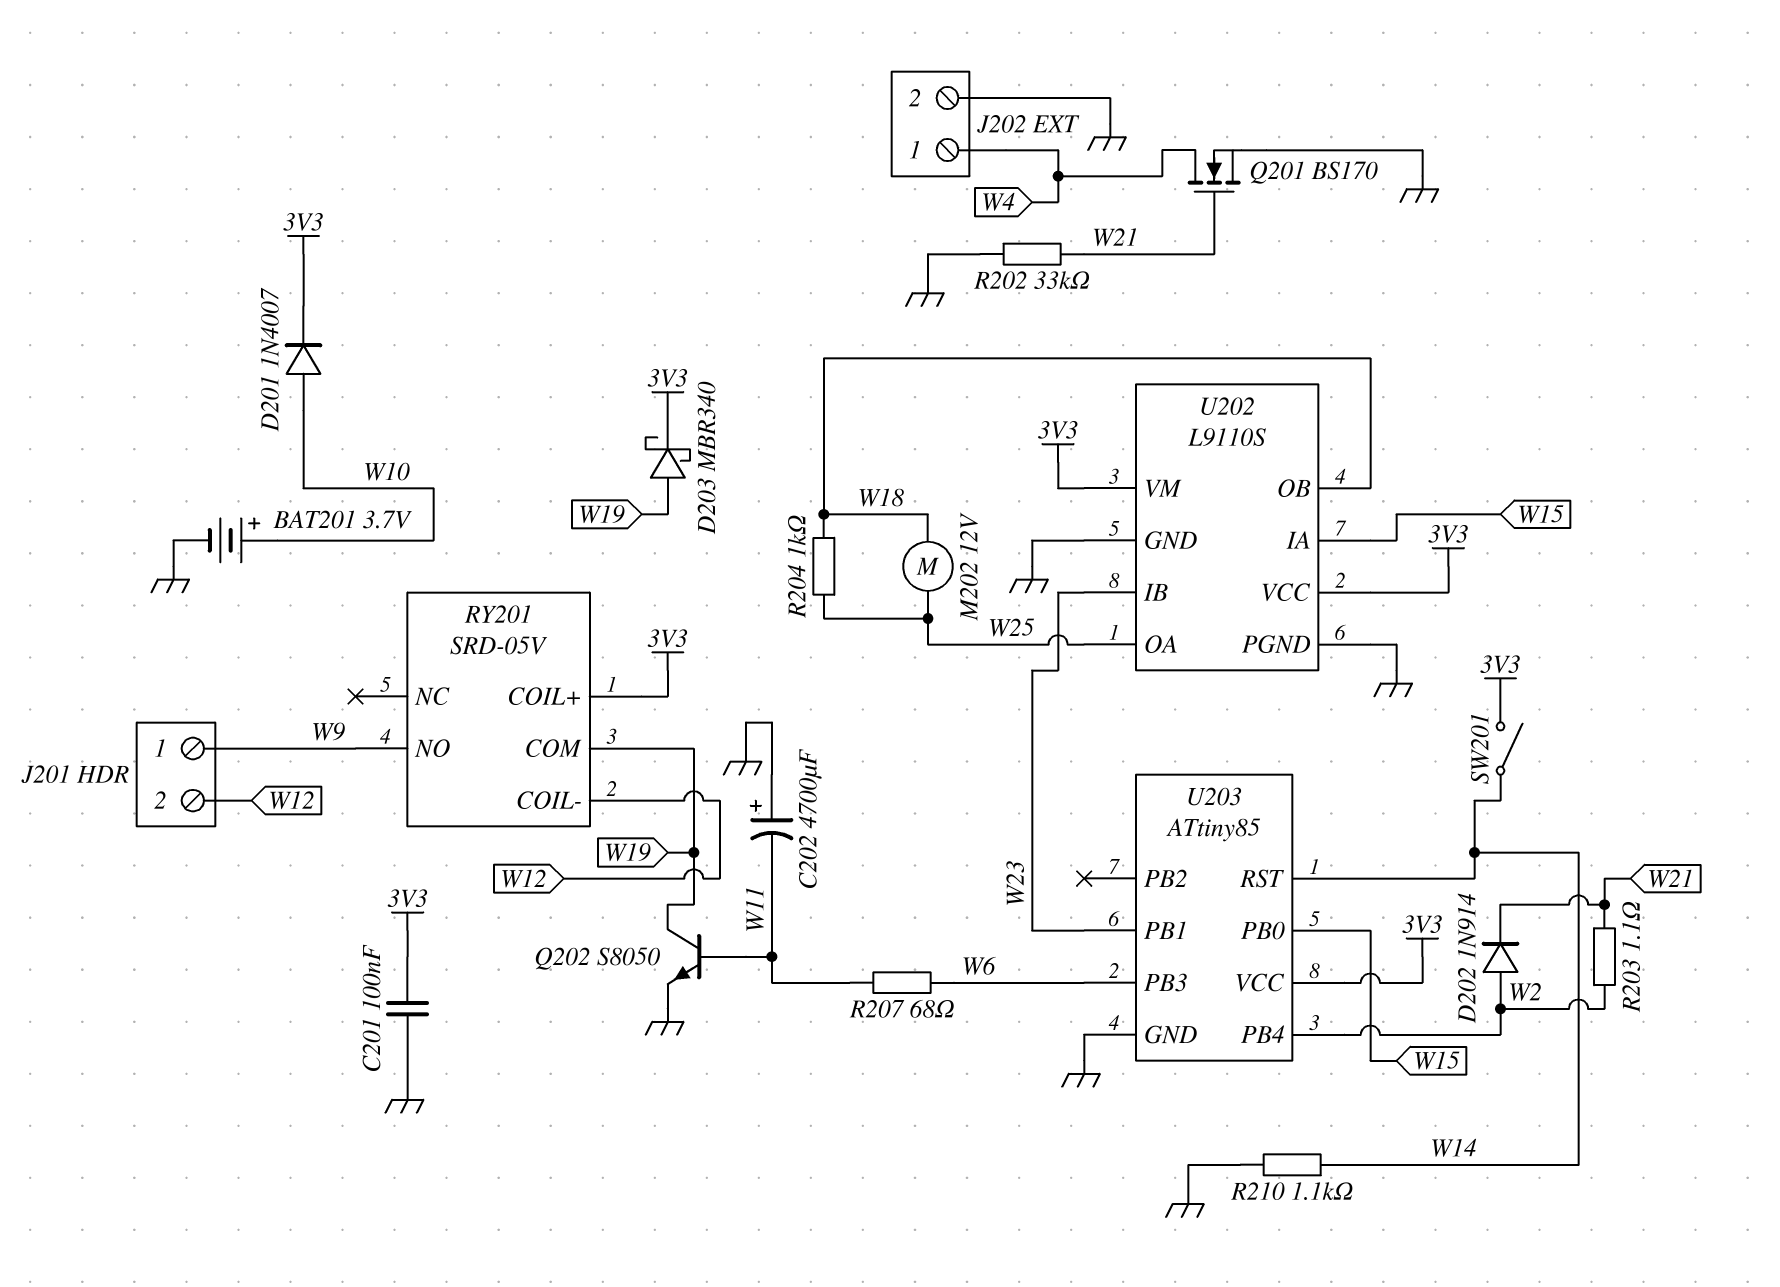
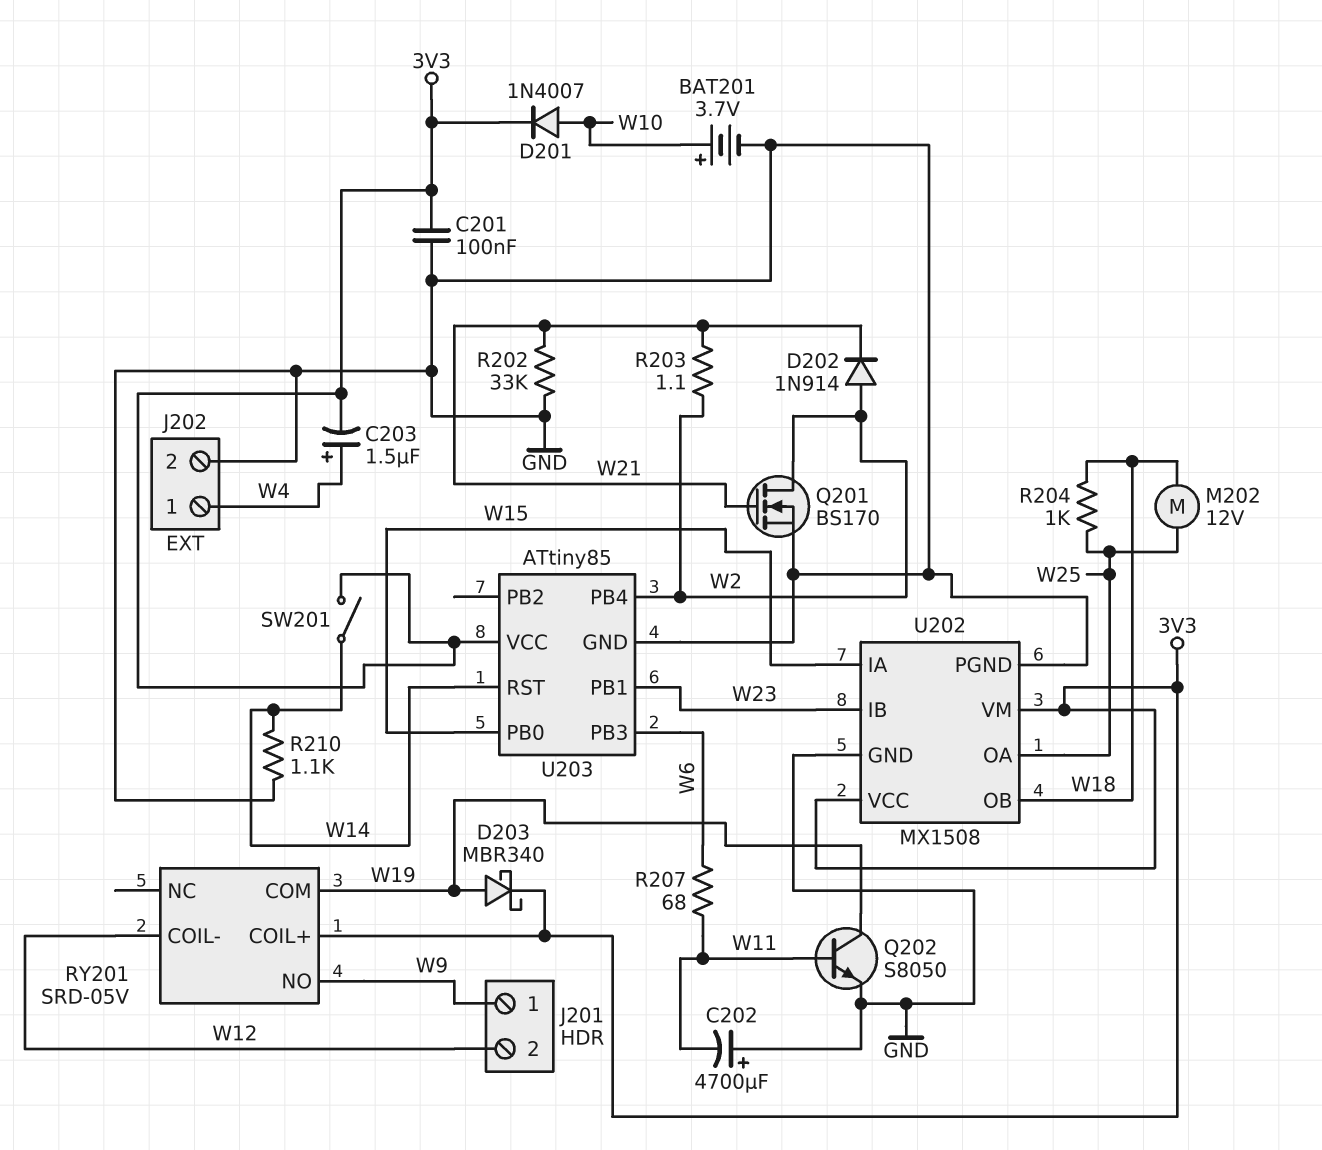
C203: none -> 1.5uF (plus W4, minus 3V3)
Q201: NMOS BS170 (G W21, D W4, S GND) -> NMOS BS170 (G W21, D W2, S GND)
U202: L9110S -> MX1508

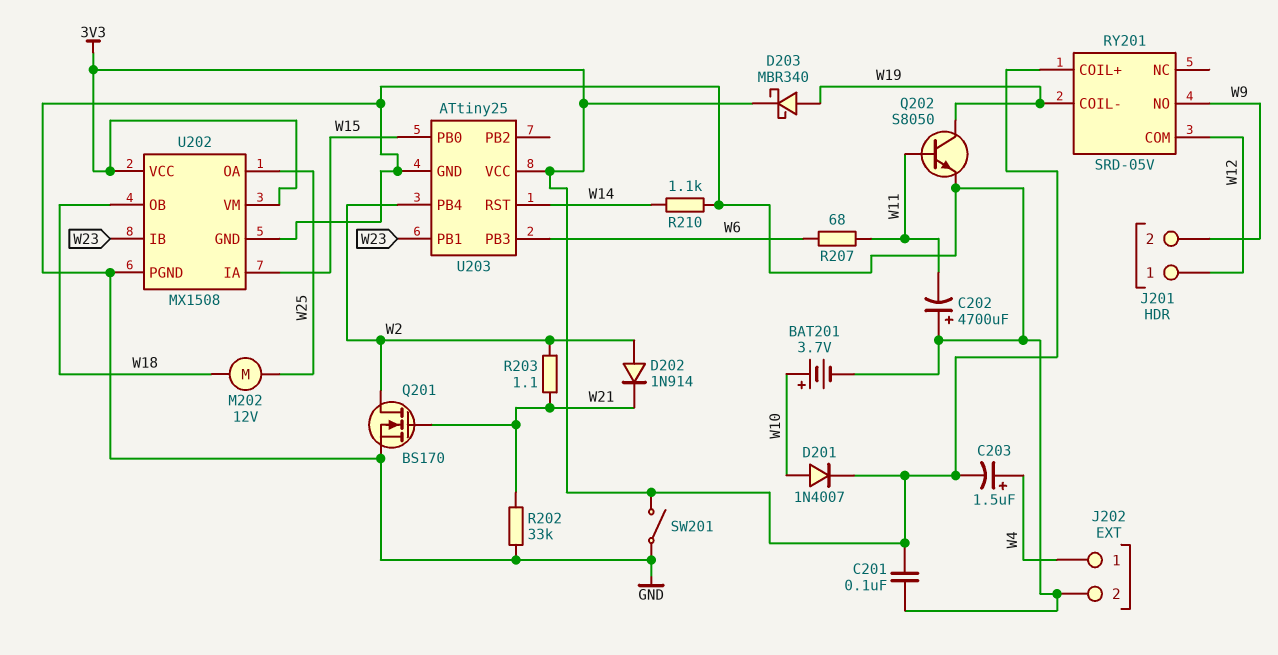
J201 pin 1: W9 -> W12
J201 pin 2: W12 -> W9
R204: 1k (W18, W25) -> none
RY201 pin COIL-: W12 -> W19
RY201 pin COM: W19 -> W12
SW201: switch (3V3, W14) -> switch (3V3, GND)
U203: ATtiny85 -> ATtiny25

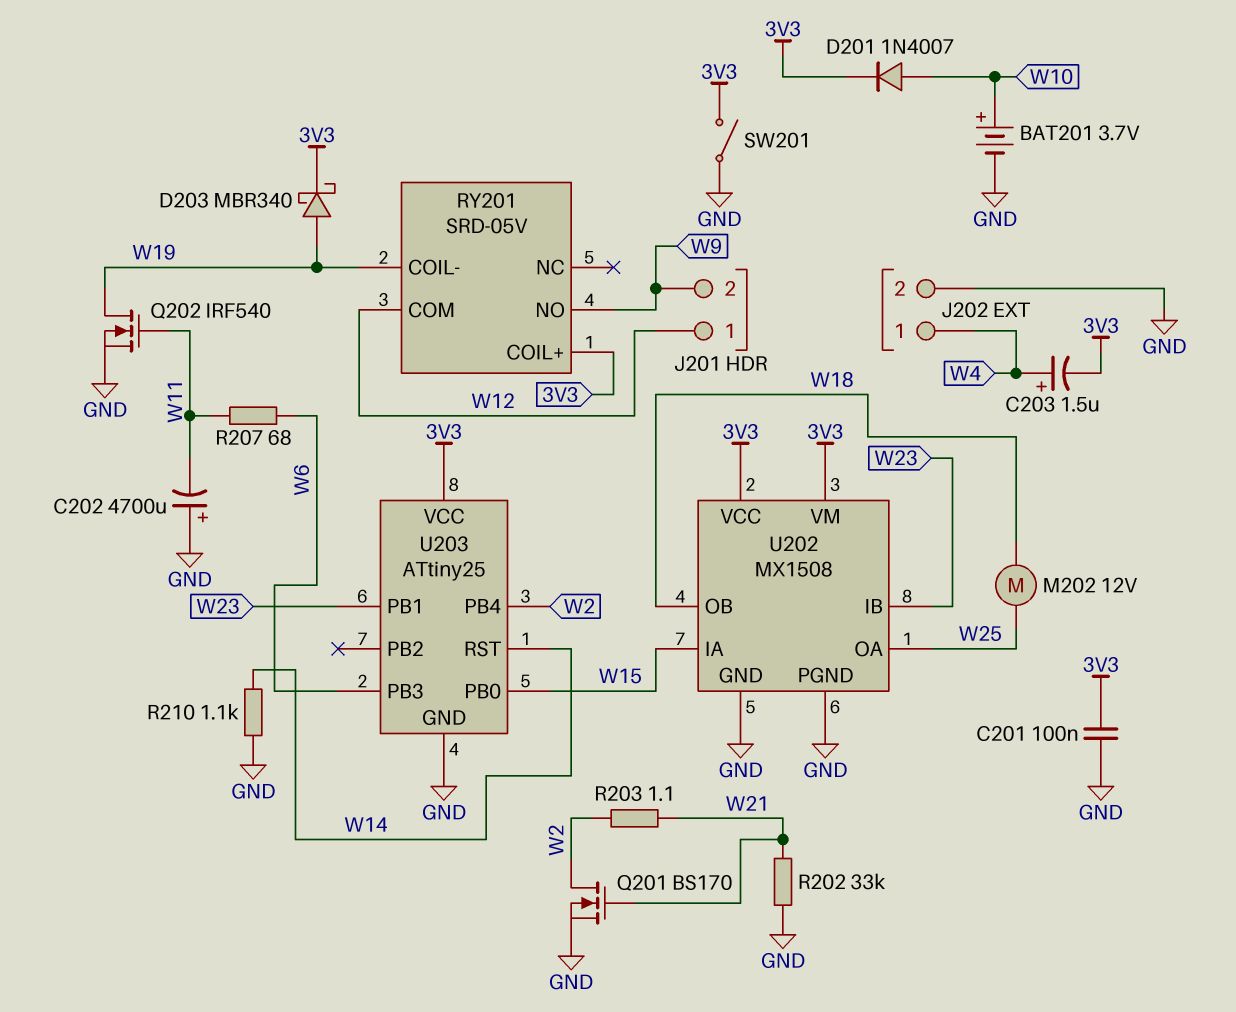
D202: diode 1N914 (A W2, K W21) -> none
Q202: NPN S8050 (B W11, C W19, E GND) -> NMOS IRF540 (G W11, D W19, S GND)

